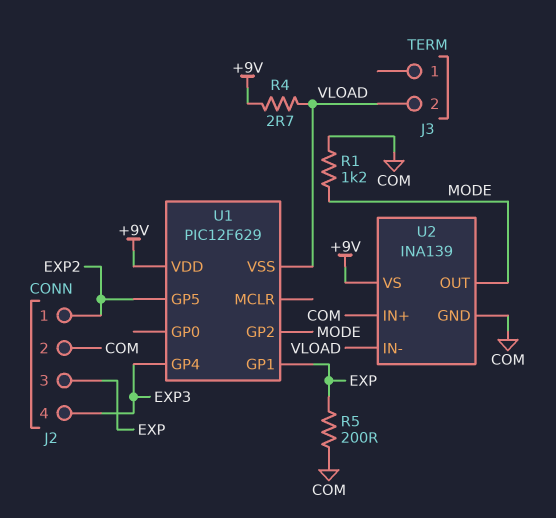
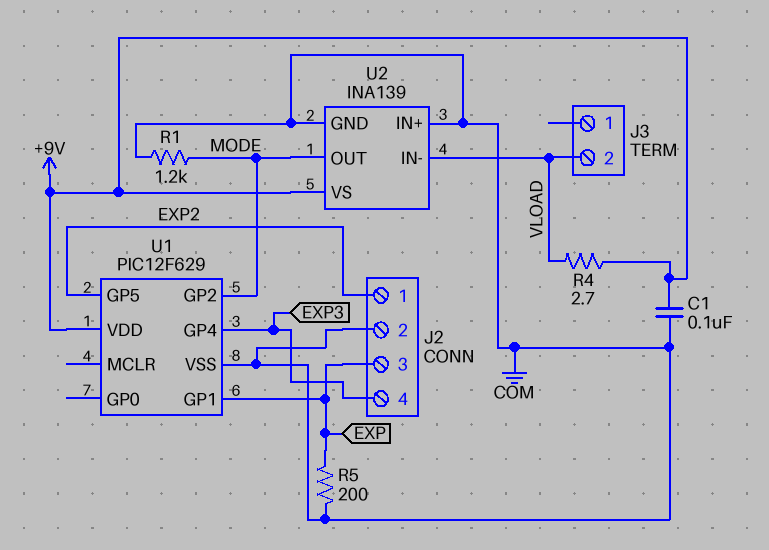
C1: none -> 100nF (+9V, COM)
U1 pin VSS: VLOAD -> COM

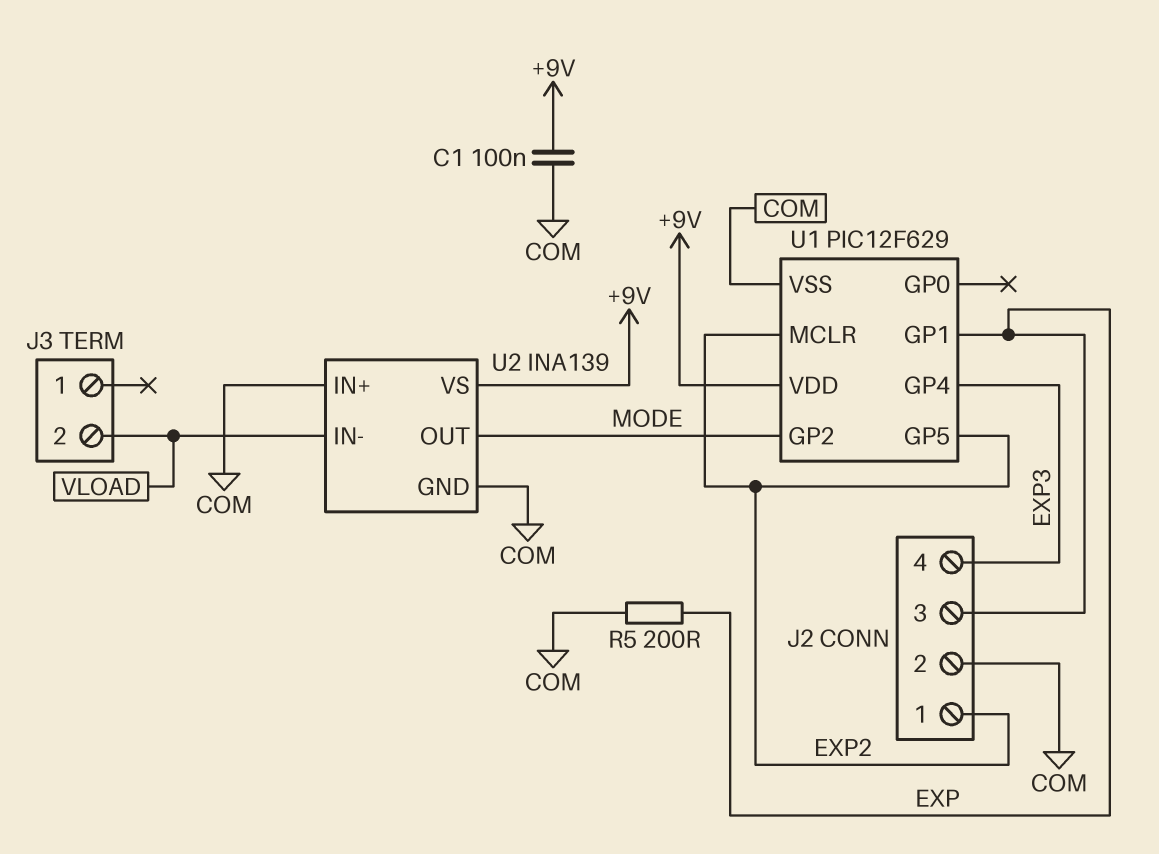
R1: 1.2k (COM, MODE) -> none
R4: 2.7 (+9V, VLOAD) -> none
U1 pin MCLR: none -> EXP2

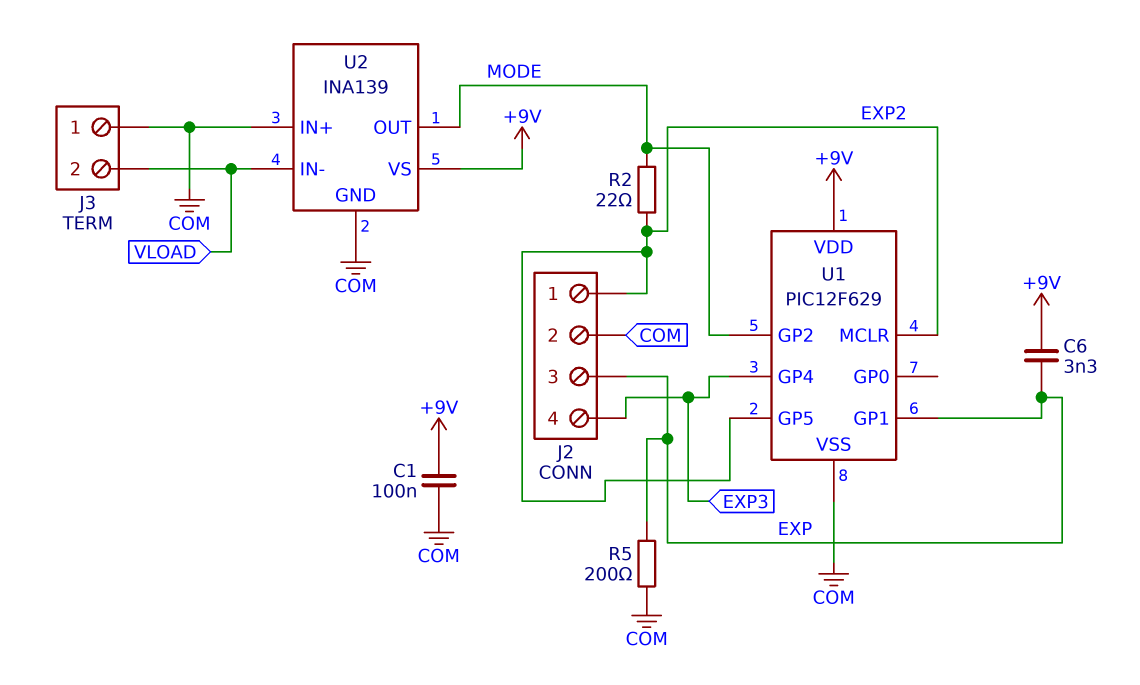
C6: none -> 3.3nF (+9V, EXP)
J3 pin 1: none -> COM
R2: none -> 22 (EXP2, MODE)

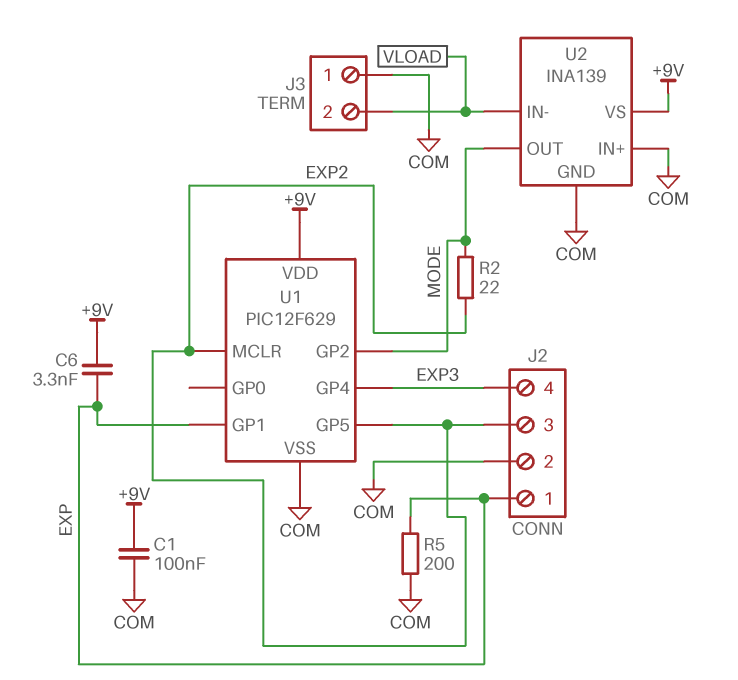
J2 pin 1: EXP2 -> EXP
J2 pin 3: EXP -> EXP2

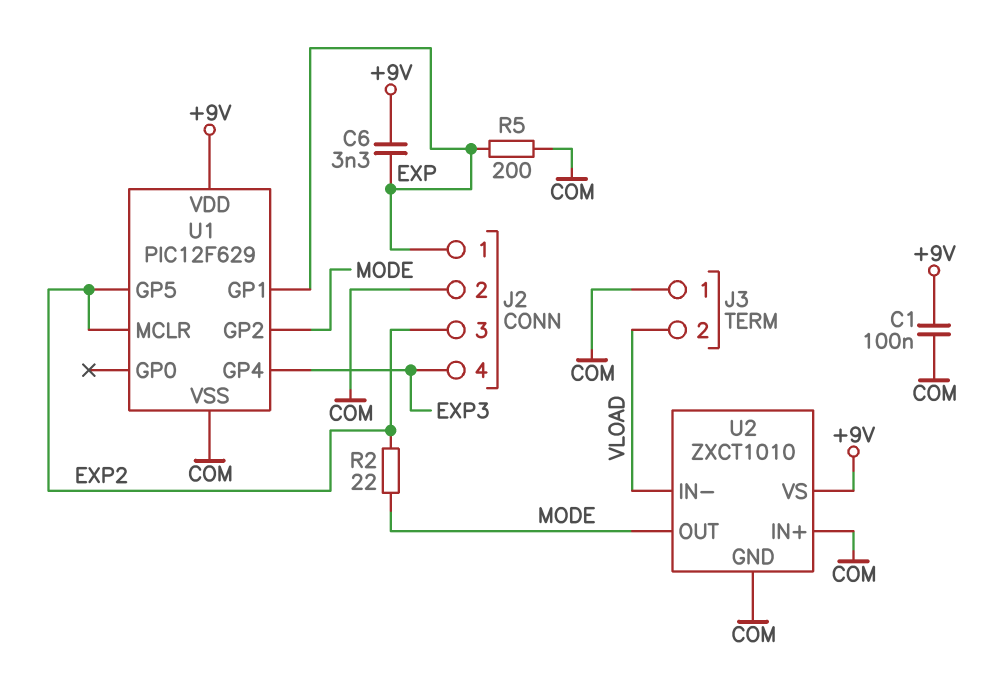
U2: INA139 -> ZXCT1010

